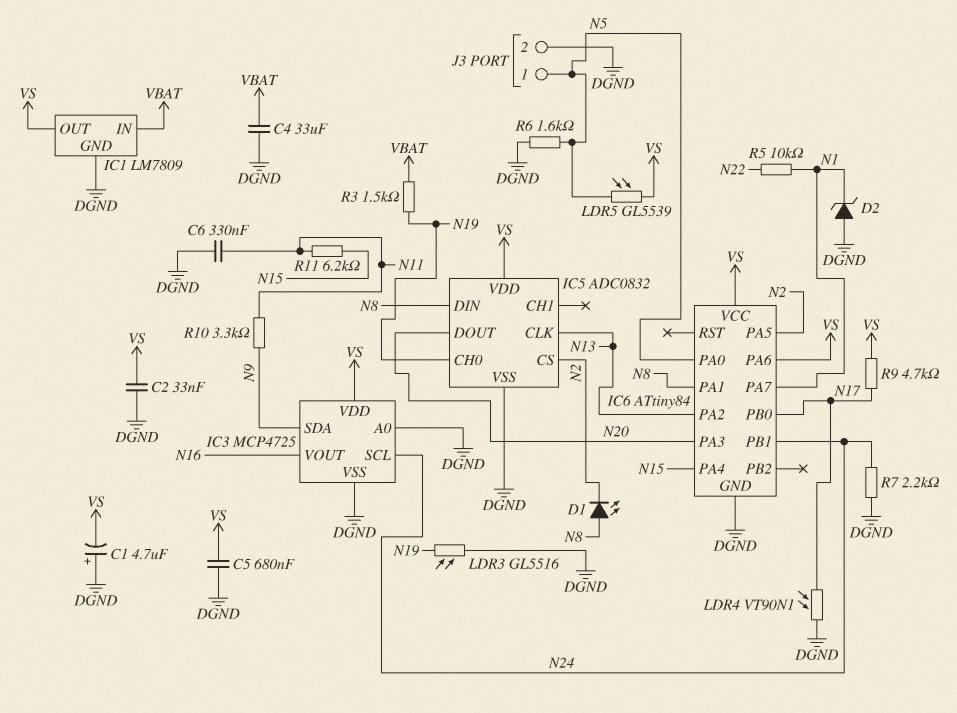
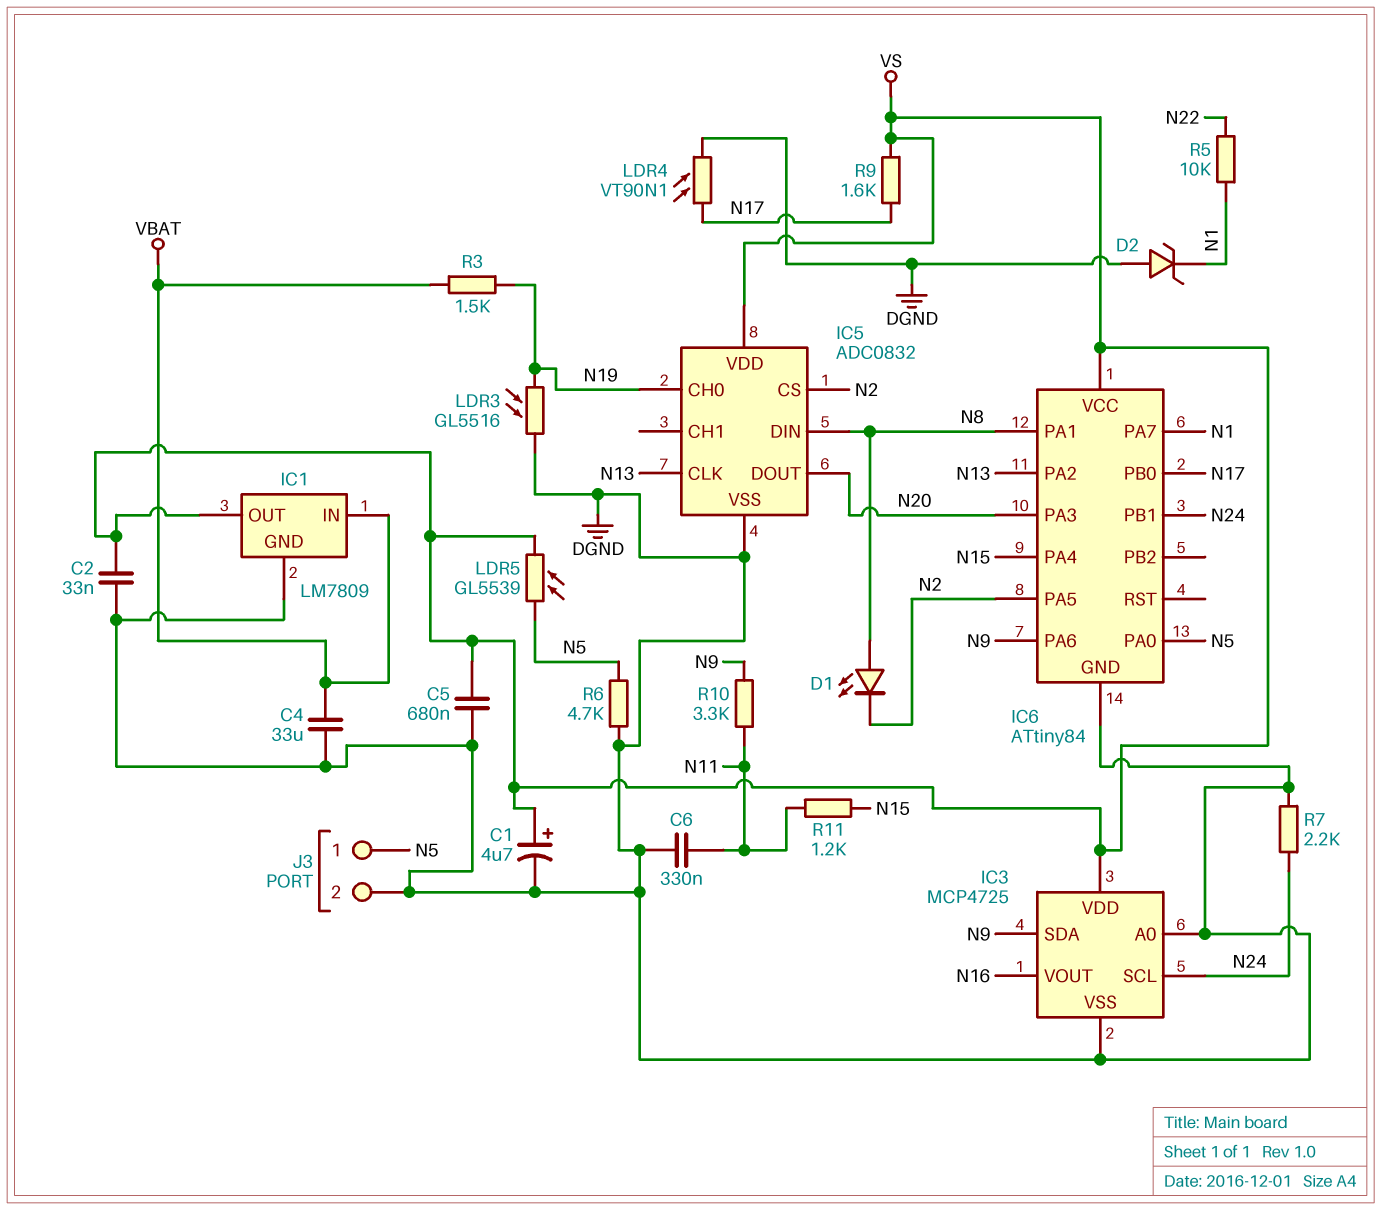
C1: 4.7uF (plus DGND, minus VS) -> 4.7uF (plus VS, minus DGND)
IC6 pin PA6: VS -> N9
R6: 1.6k (DGND, N5) -> 4.7k (DGND, N5)
R9: 4.7k (N17, VS) -> 1.6k (N17, VS)
R11: 6.2k (N11, N15) -> 1.2k (N11, N15)

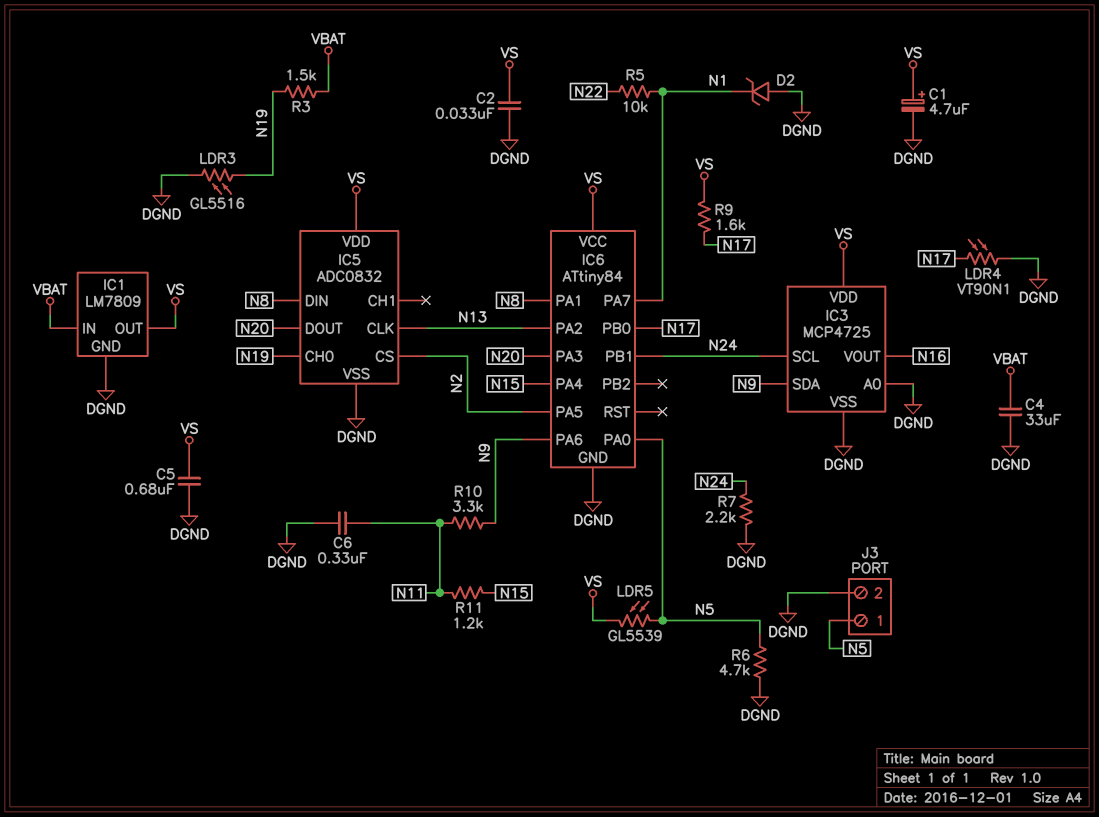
D1: LED (A N8, K N2) -> none

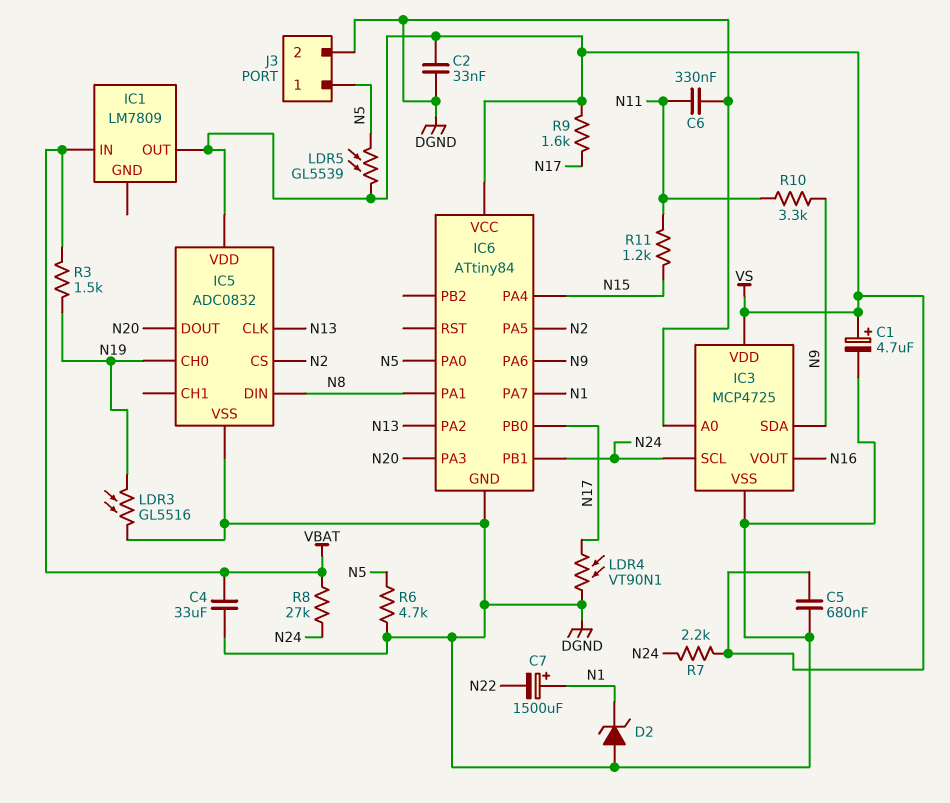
C7: none -> 1500uF (plus N1, minus N22)
IC1 pin GND: DGND -> none
R5: 10k (N1, N22) -> none
R7: 2.2k (DGND, N24) -> 2.2k (N24, VS)
R8: none -> 27k (N24, VBAT)

